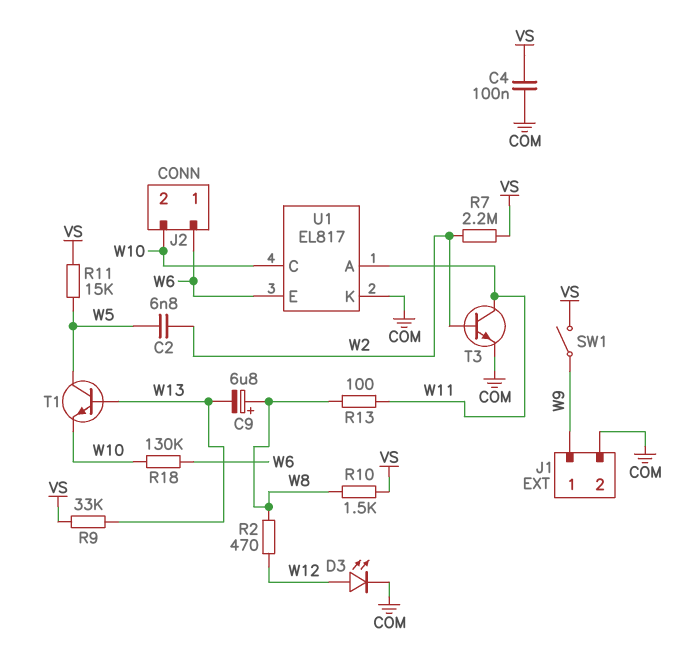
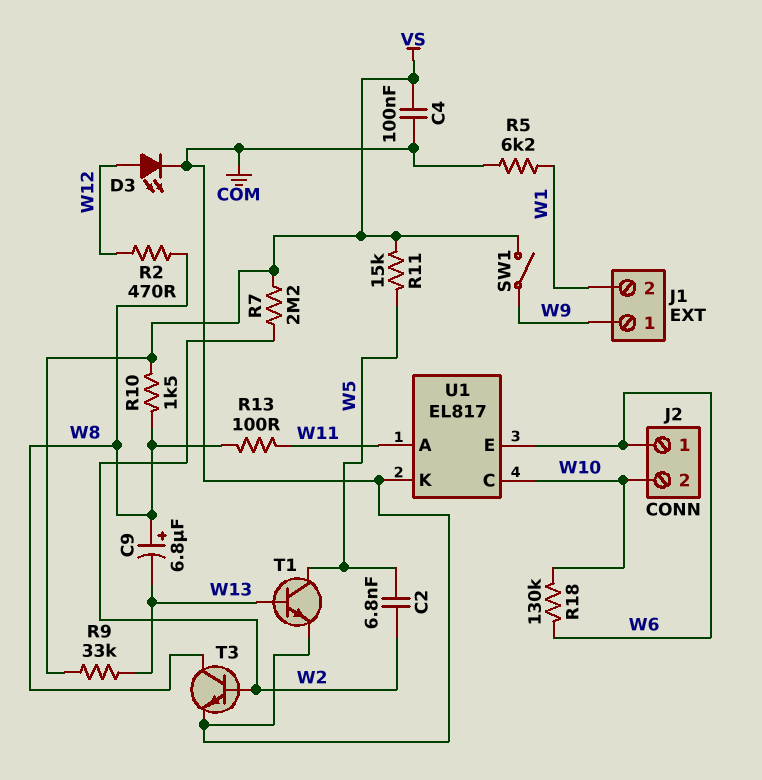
J1 pin 2: COM -> W1
R5: none -> 6.2k (COM, W1)
T1: NPN (B W13, C W5, E W10) -> NPN (B W13, C W5, E COM)
T3: NPN (B W2, C W11, E COM) -> NPN (B W2, C W8, E COM)

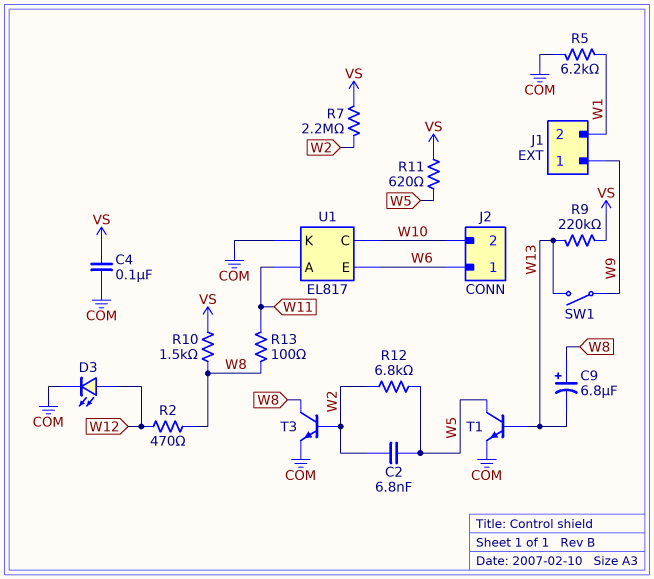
R9: 33k (VS, W13) -> 220k (VS, W13)
R11: 15k (VS, W5) -> 620 (VS, W5)
R12: none -> 6.8k (W2, W5)
R18: 130k (W6, W10) -> none
SW1: switch (VS, W9) -> switch (W9, W13)

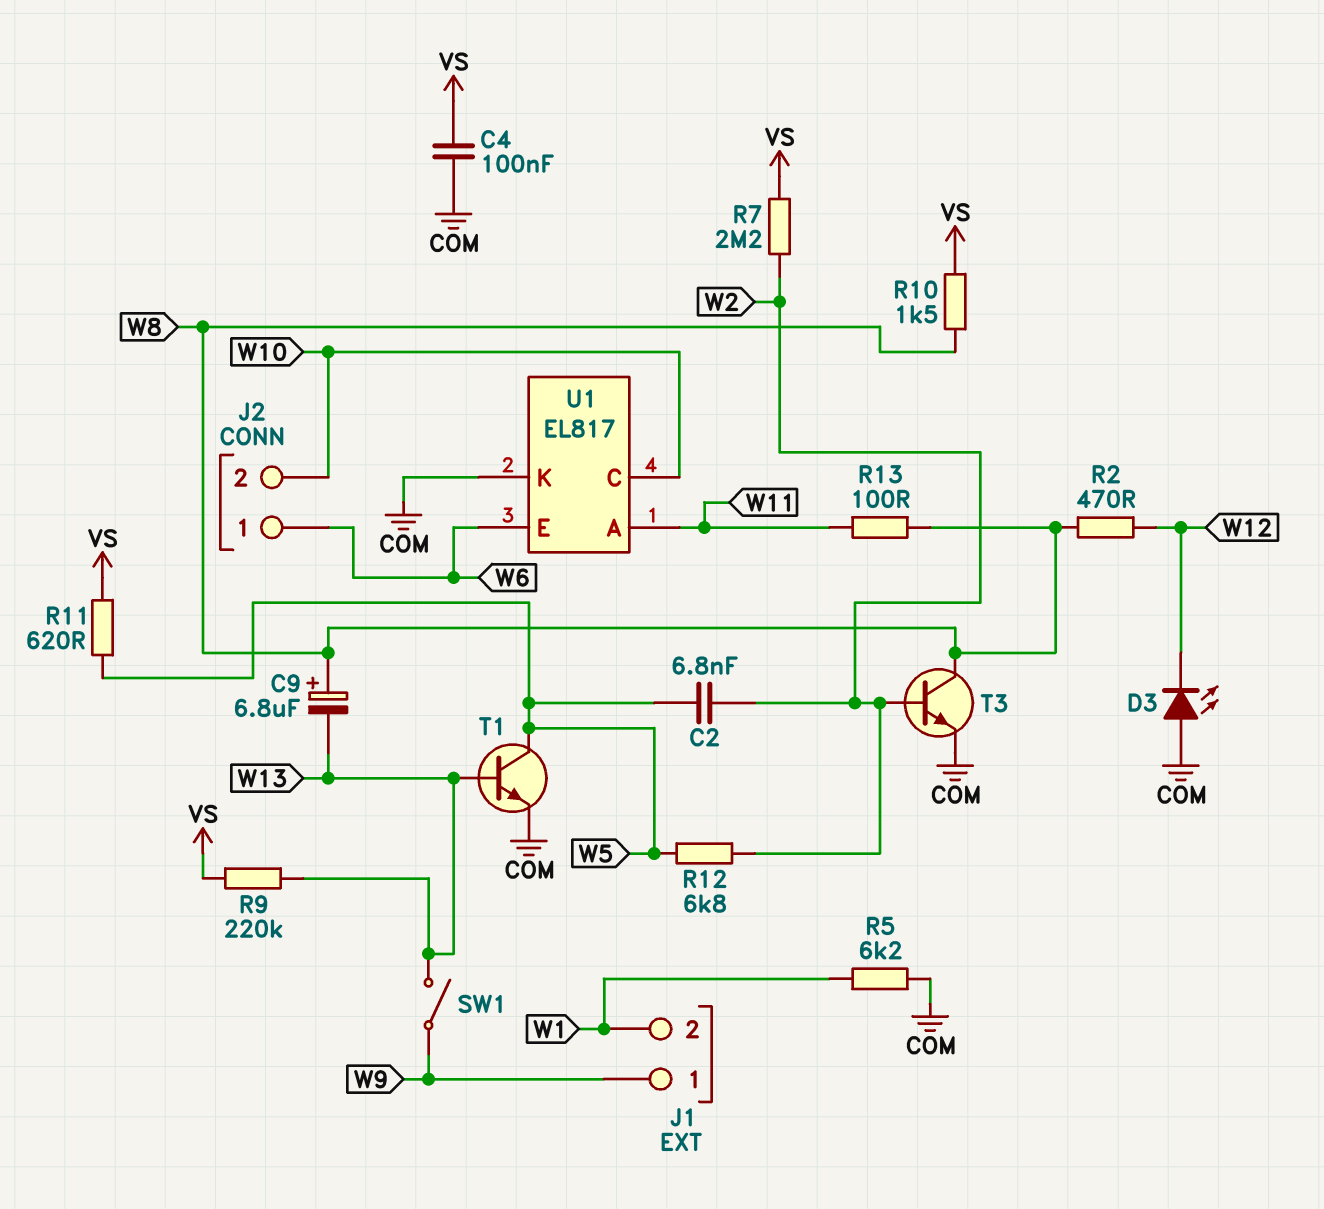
D3: LED (A W12, K COM) -> LED (A COM, K W12)

